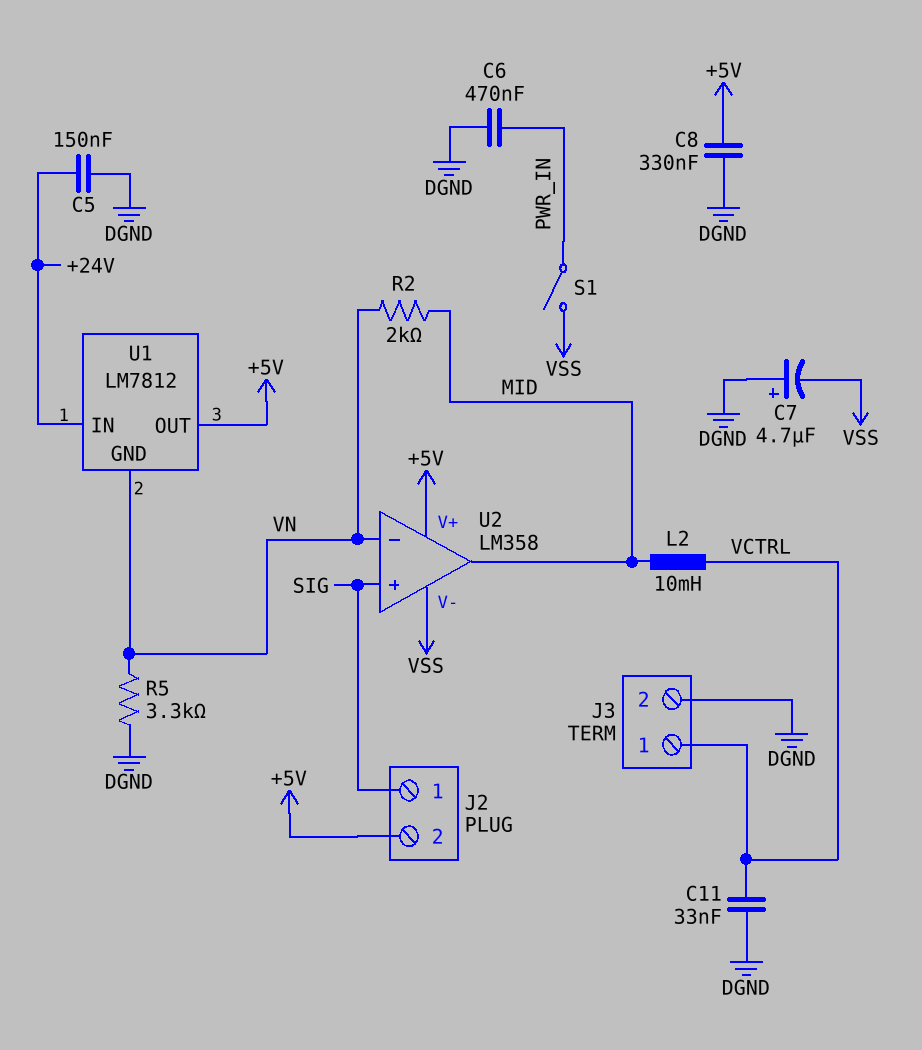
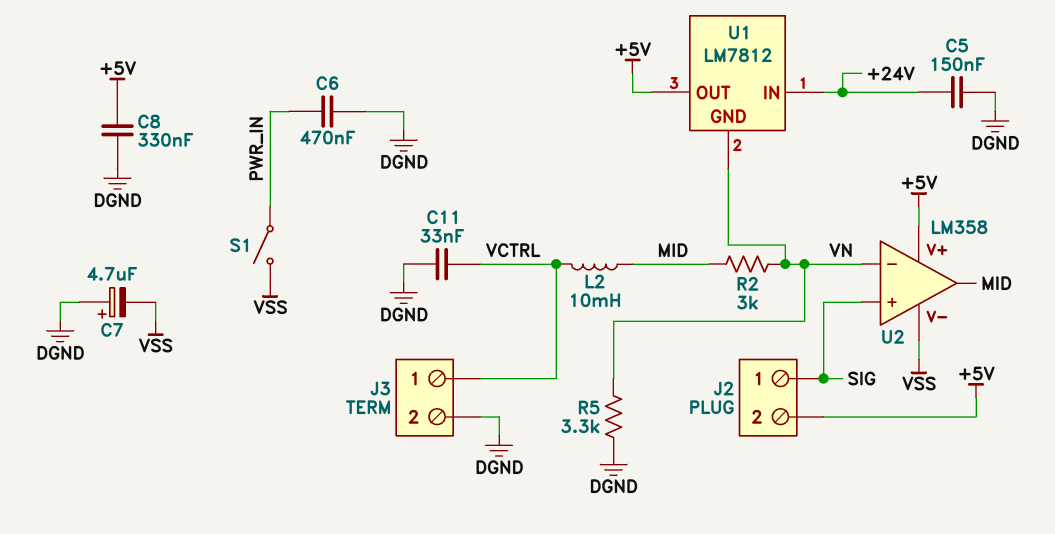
R2: 2k (MID, VN) -> 3k (MID, VN)

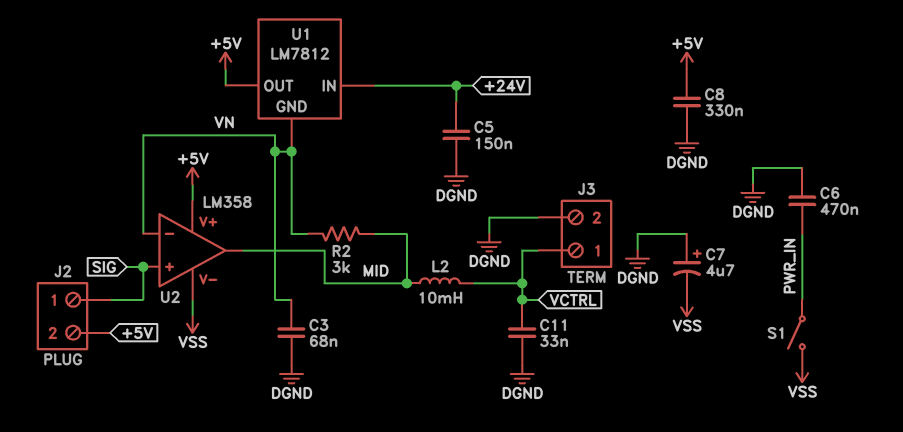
C3: none -> 68nF (DGND, VN)
R5: 3.3k (DGND, VN) -> none

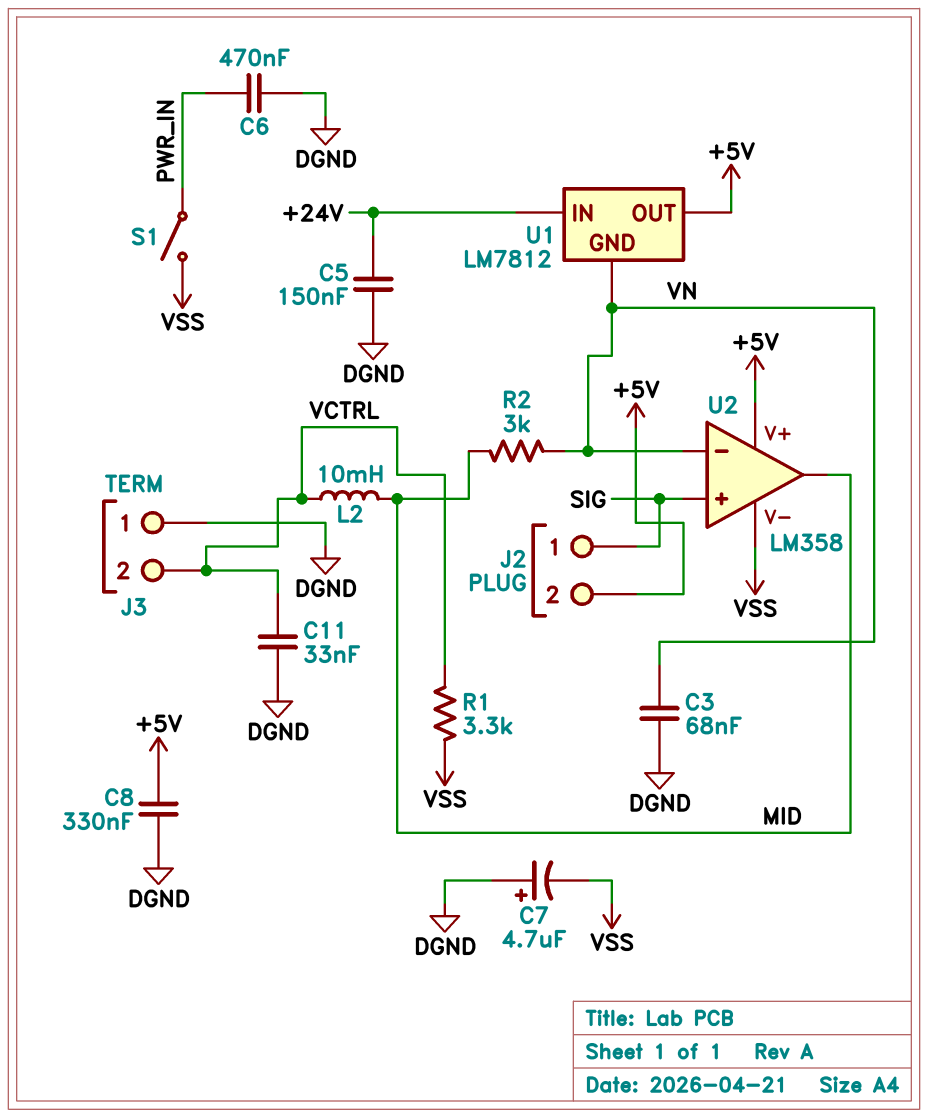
J3 pin 1: VCTRL -> DGND
J3 pin 2: DGND -> VCTRL
R1: none -> 3.3k (VCTRL, VSS)

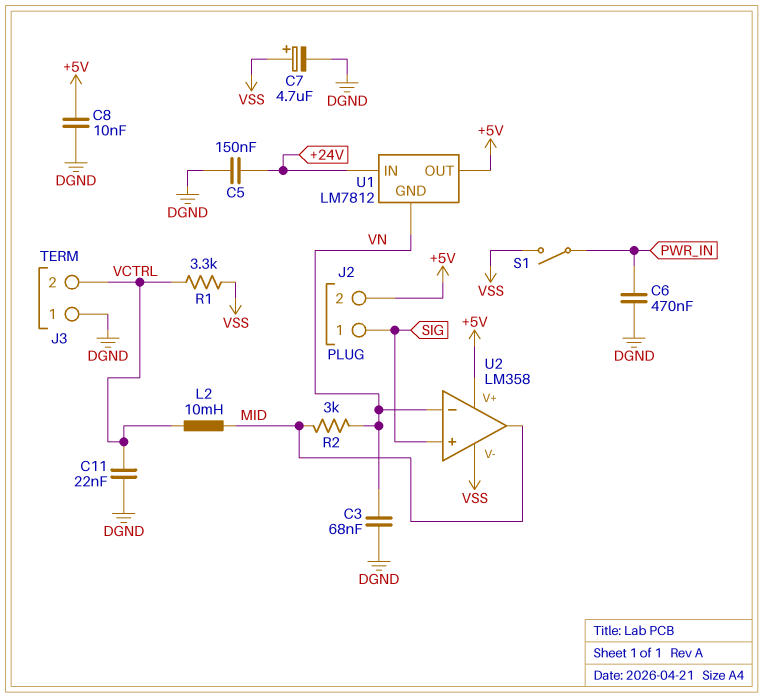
C7: 4.7uF (plus DGND, minus VSS) -> 4.7uF (plus VSS, minus DGND)
C8: 330nF (+5V, DGND) -> 10nF (+5V, DGND)
C11: 33nF (DGND, VCTRL) -> 22nF (DGND, VCTRL)

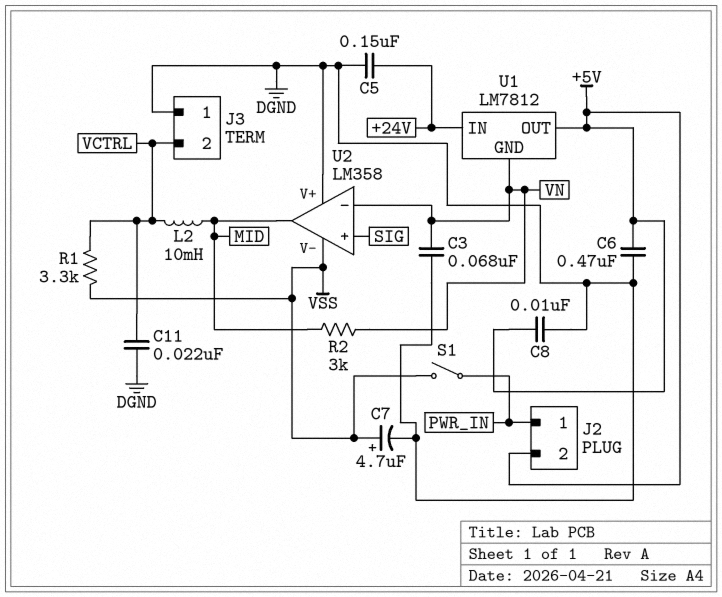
C6: 470nF (DGND, PWR_IN) -> 470nF (+5V, DGND)
J2 pin 1: SIG -> PWR_IN
U2 pin V+: +5V -> DGND

